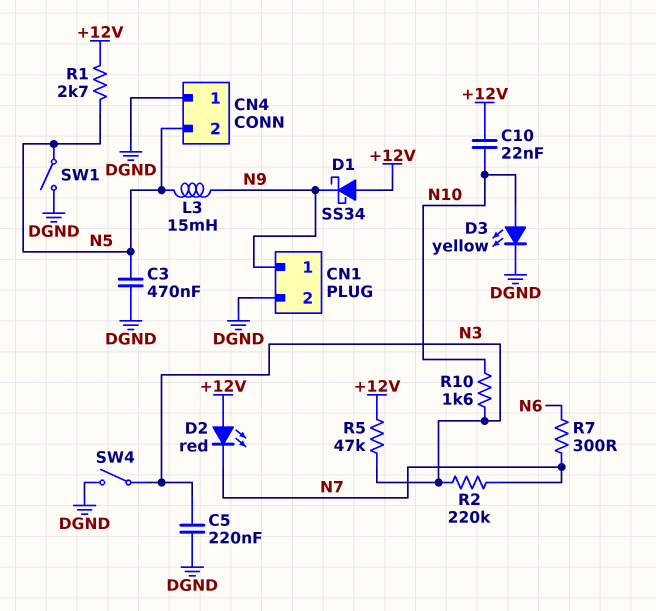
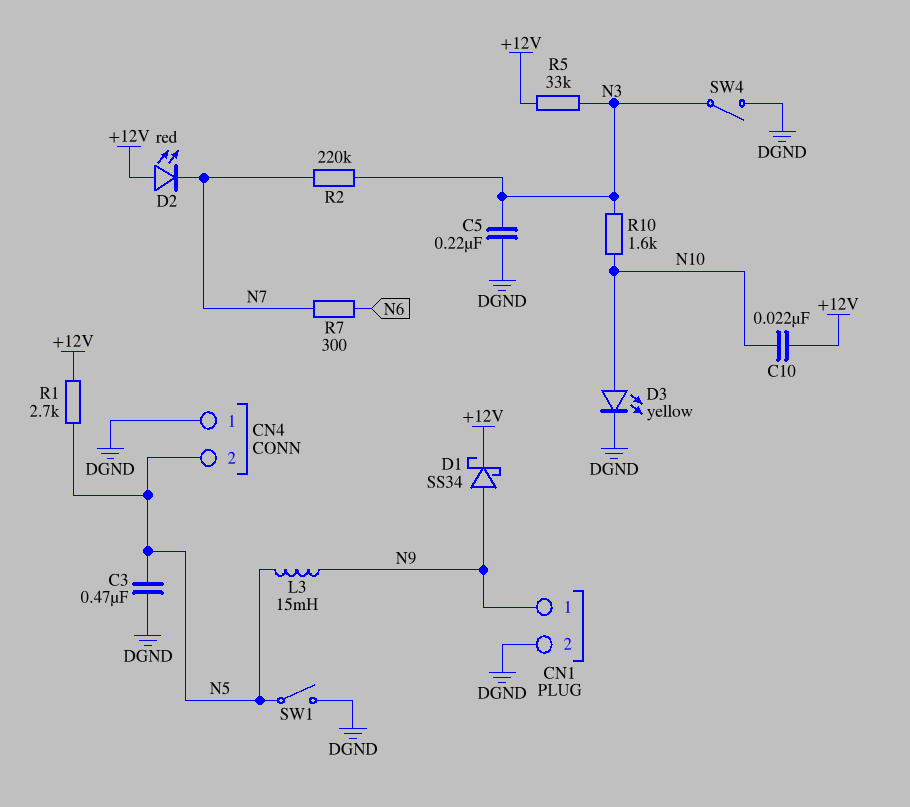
D1: schottky SS34 (A +12V, K N9) -> schottky SS34 (A N9, K +12V)
R5: 47k (+12V, N3) -> 33k (+12V, N3)

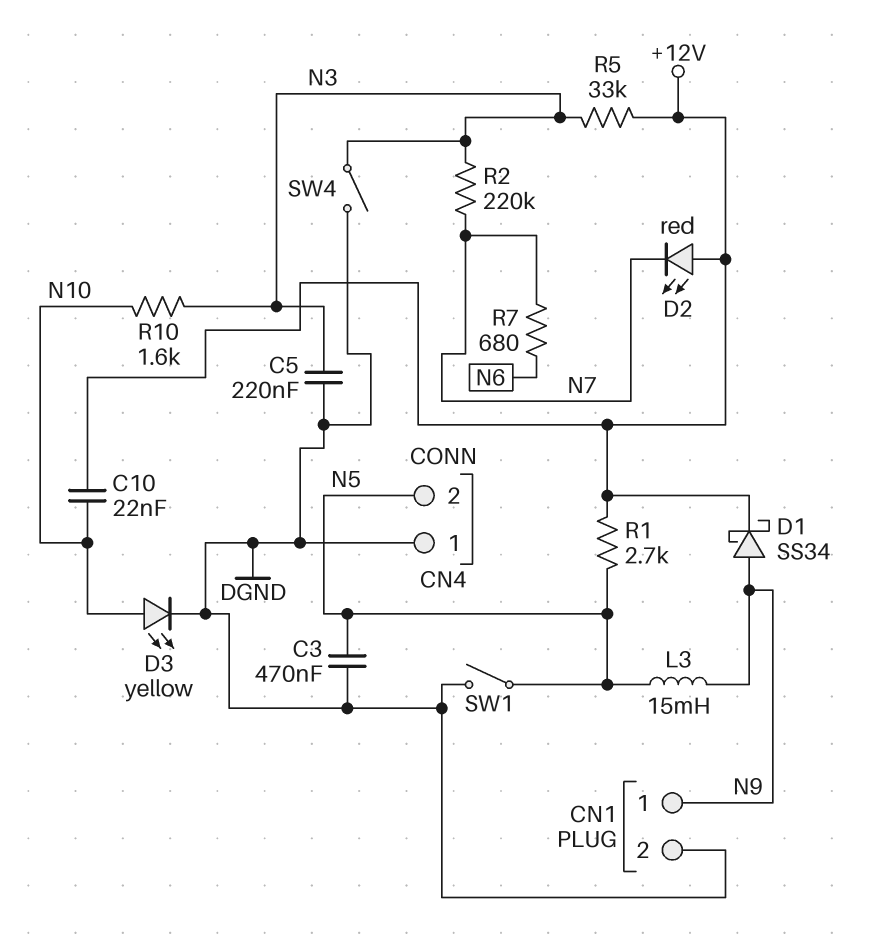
R7: 300 (N6, N7) -> 680 (N6, N7)

